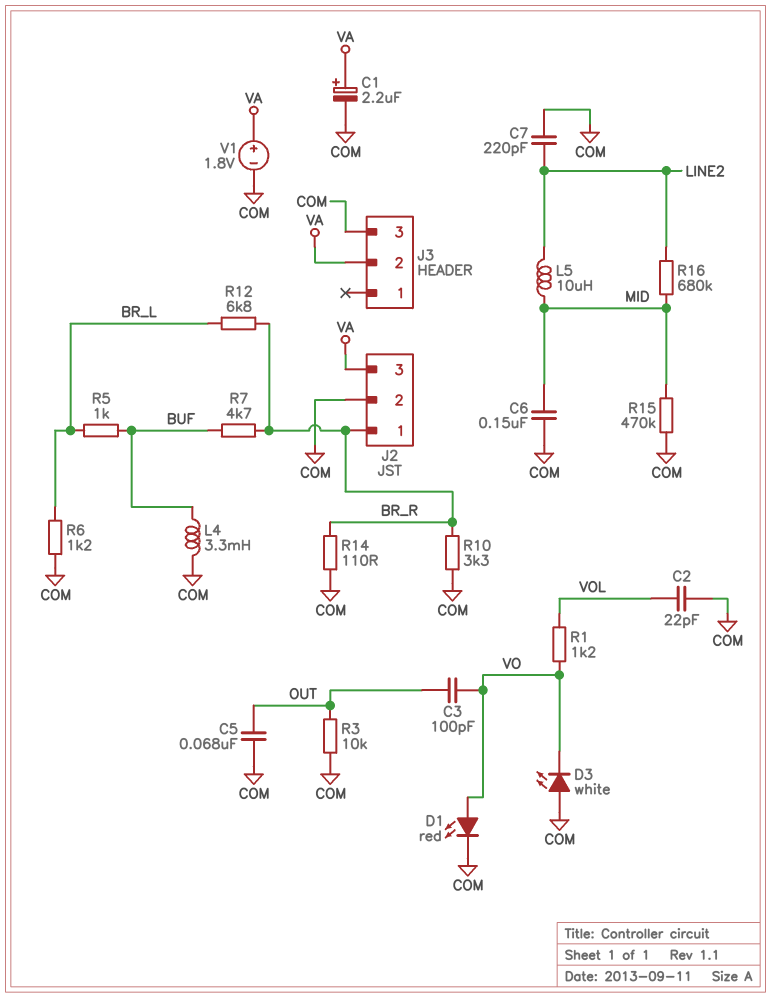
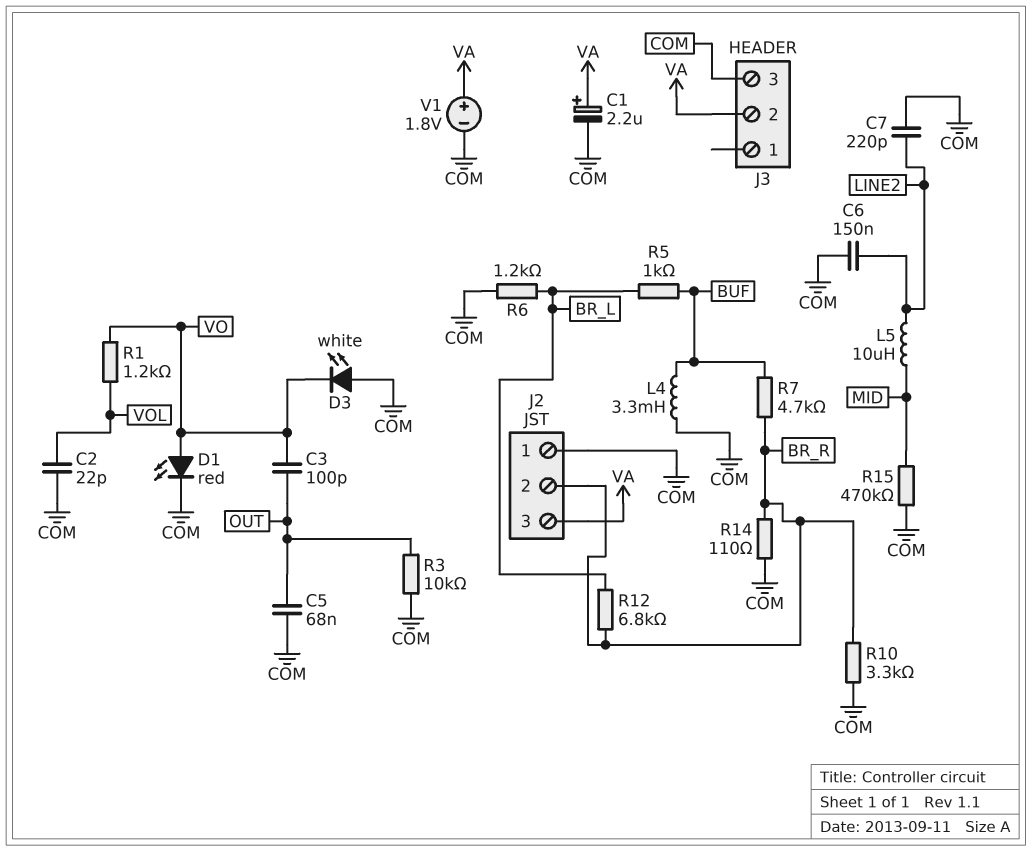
C6: 150nF (COM, MID) -> 150nF (COM, LINE2)
J2 pin 1: BR_R -> COM
J2 pin 2: COM -> BR_R
R16: 680k (LINE2, MID) -> none

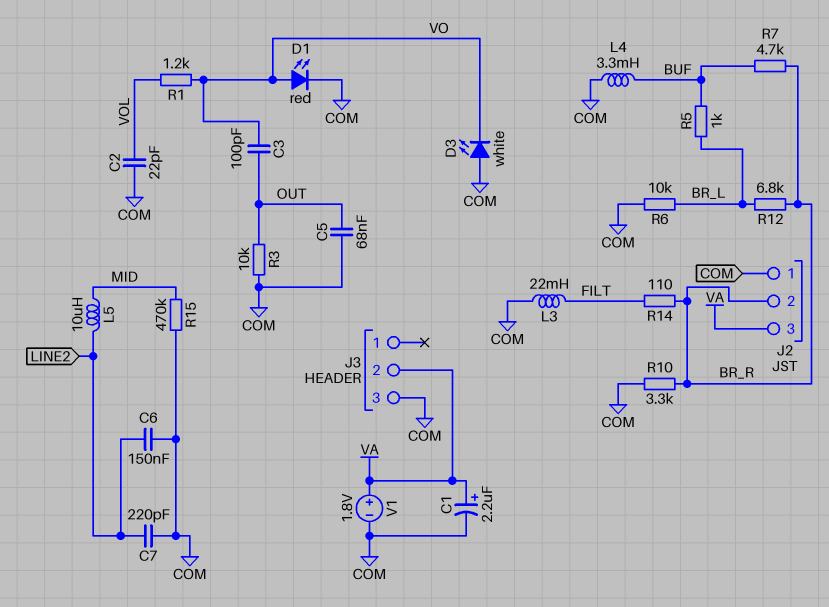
L3: none -> 22mH (COM, FILT)
R6: 1.2k (BR_L, COM) -> 10k (BR_L, COM)
R14: 110 (BR_R, COM) -> 110 (BR_R, FILT)

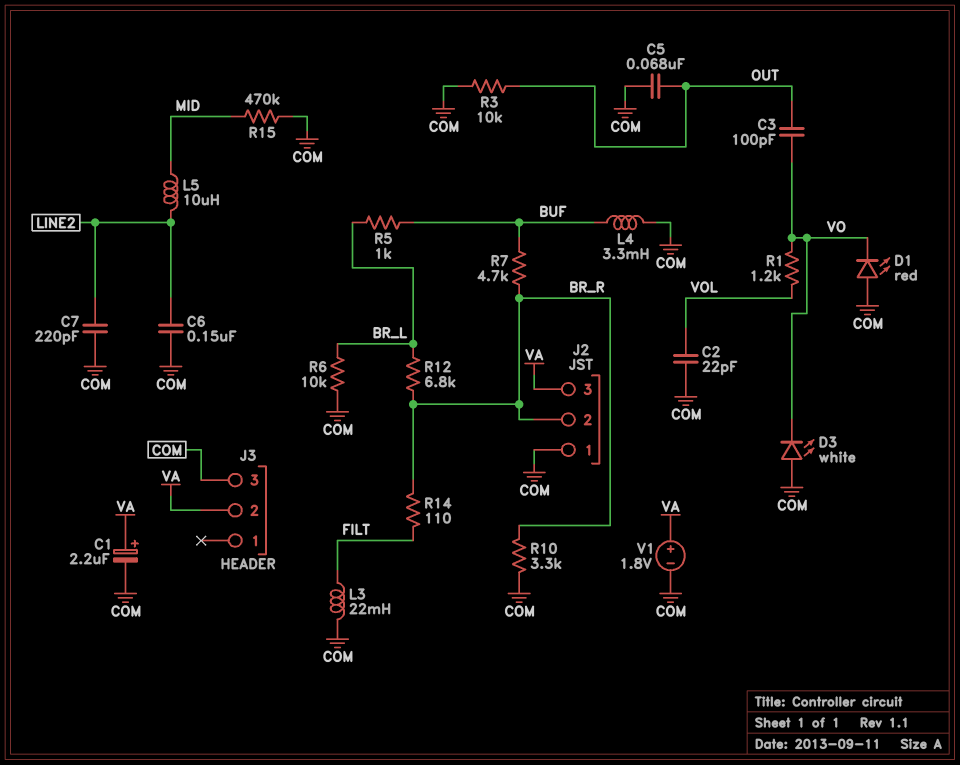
D1: LED red (A VO, K COM) -> LED red (A COM, K VO)

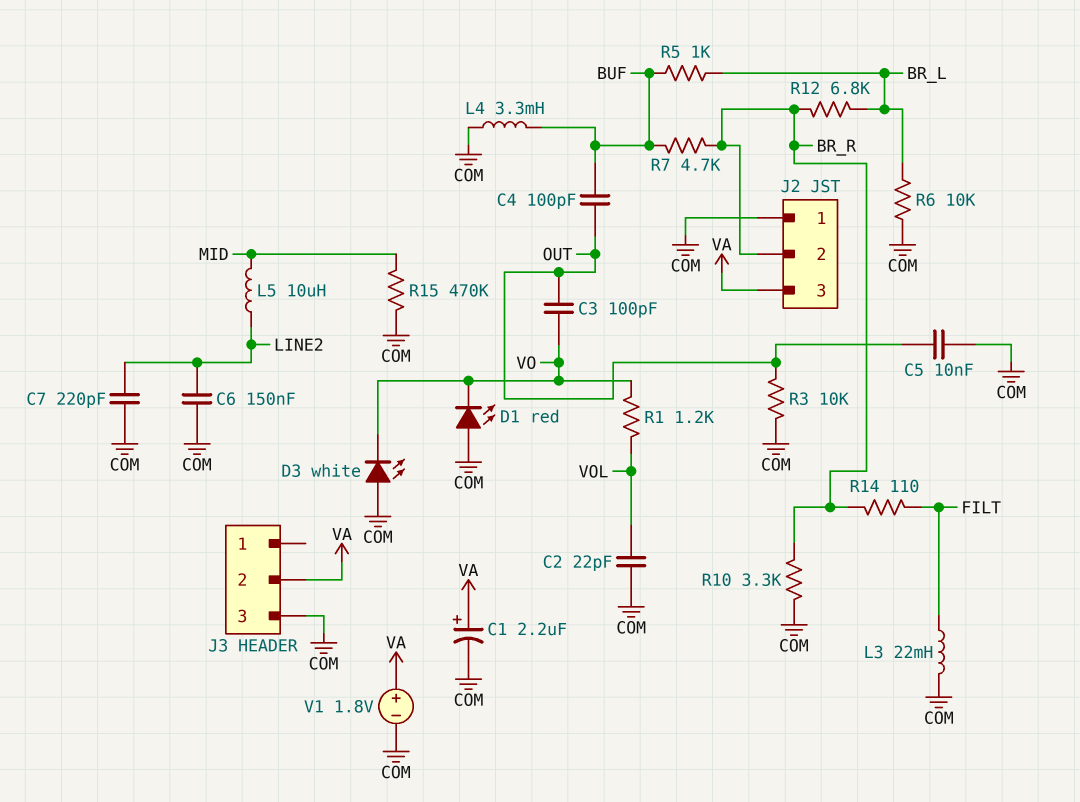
C4: none -> 100pF (BUF, OUT)
C5: 68nF (COM, OUT) -> 10nF (COM, OUT)

